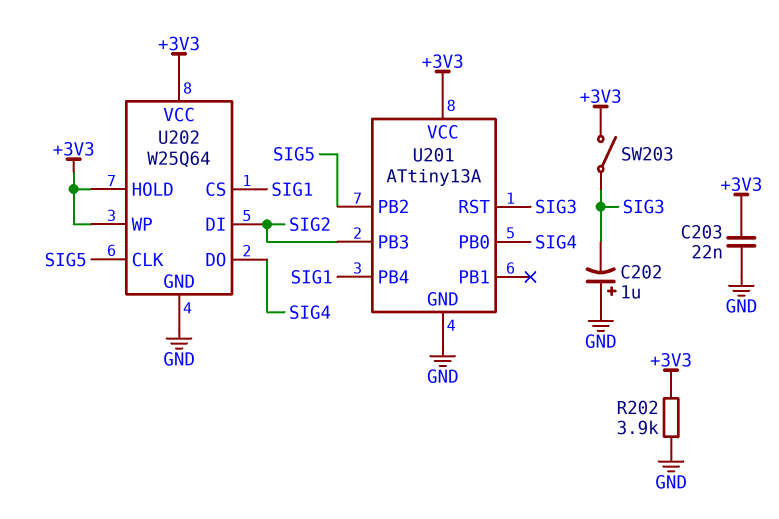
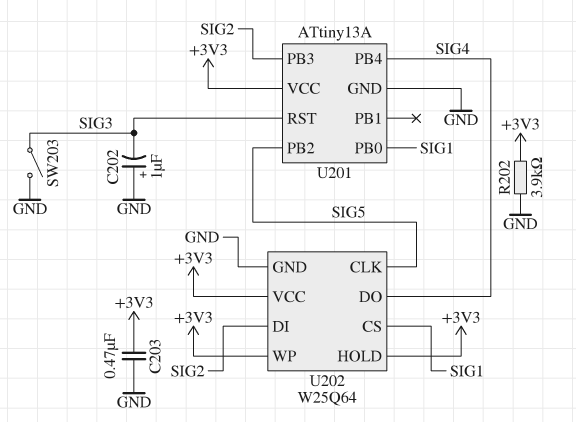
C203: 22nF (+3V3, GND) -> 470nF (+3V3, GND)
SW203: switch (+3V3, SIG3) -> switch (GND, SIG3)
U201 pin PB0: SIG4 -> SIG1
U201 pin PB4: SIG1 -> SIG4

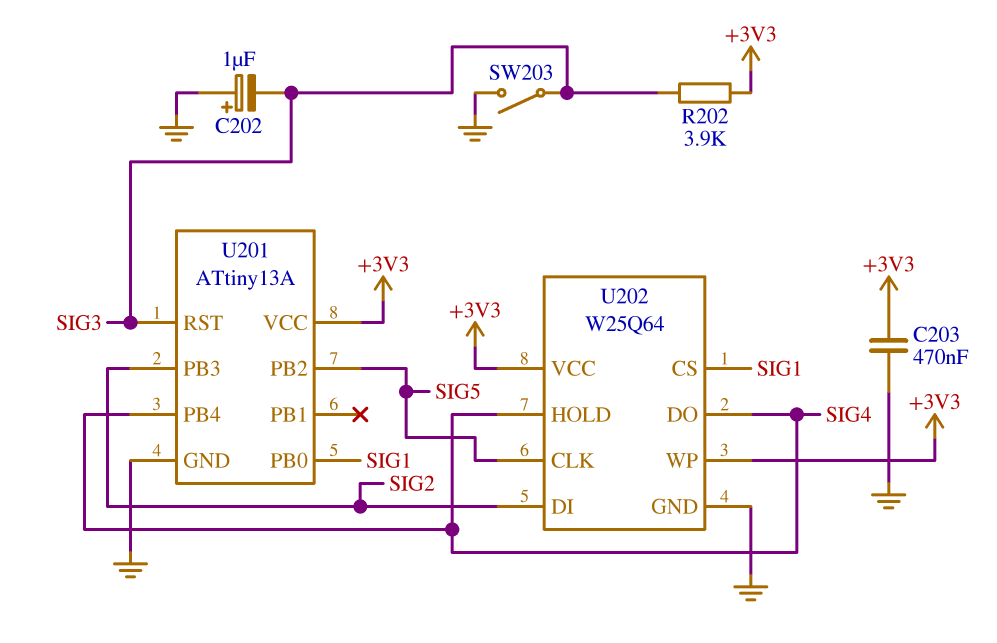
R202: 3.9k (+3V3, GND) -> 3.9k (+3V3, SIG3)
U202 pin HOLD: +3V3 -> SIG4

